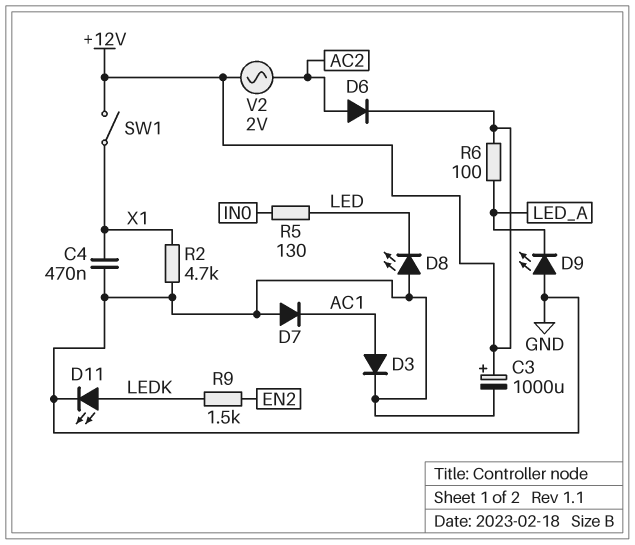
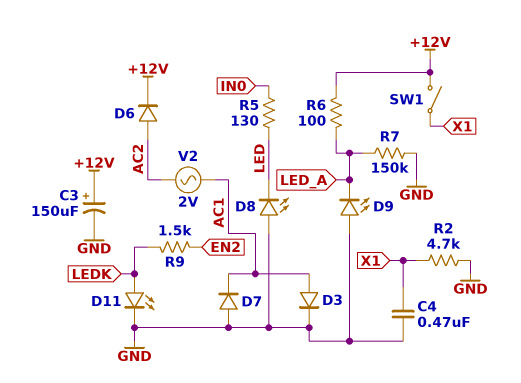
C3: 1000uF (plus +12V, minus GND) -> 150uF (plus +12V, minus GND)
R7: none -> 150k (GND, LED_A)
V2: AC 2V (+12V, AC2) -> AC 2V (AC1, AC2)

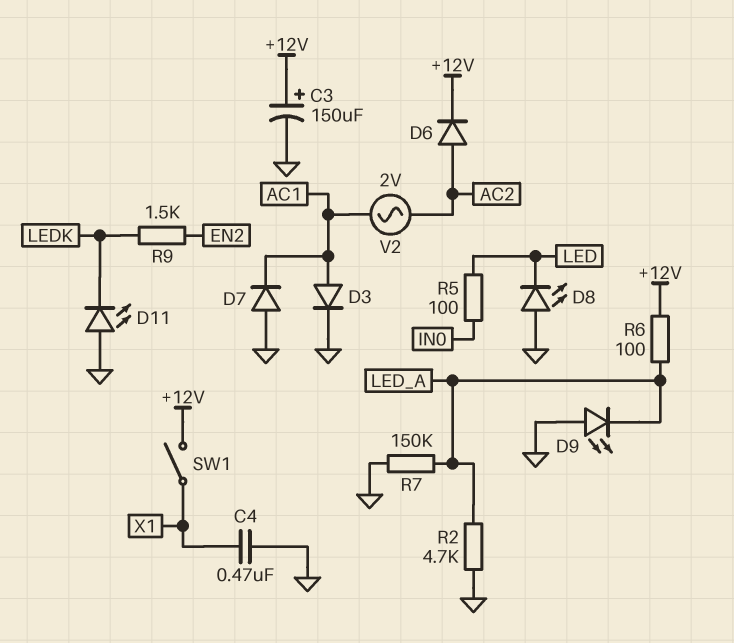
D11: LED (A LEDK, K GND) -> LED (A GND, K LEDK)
R2: 4.7k (GND, X1) -> 4.7k (GND, LED_A)
R5: 130 (IN0, LED) -> 100 (IN0, LED)

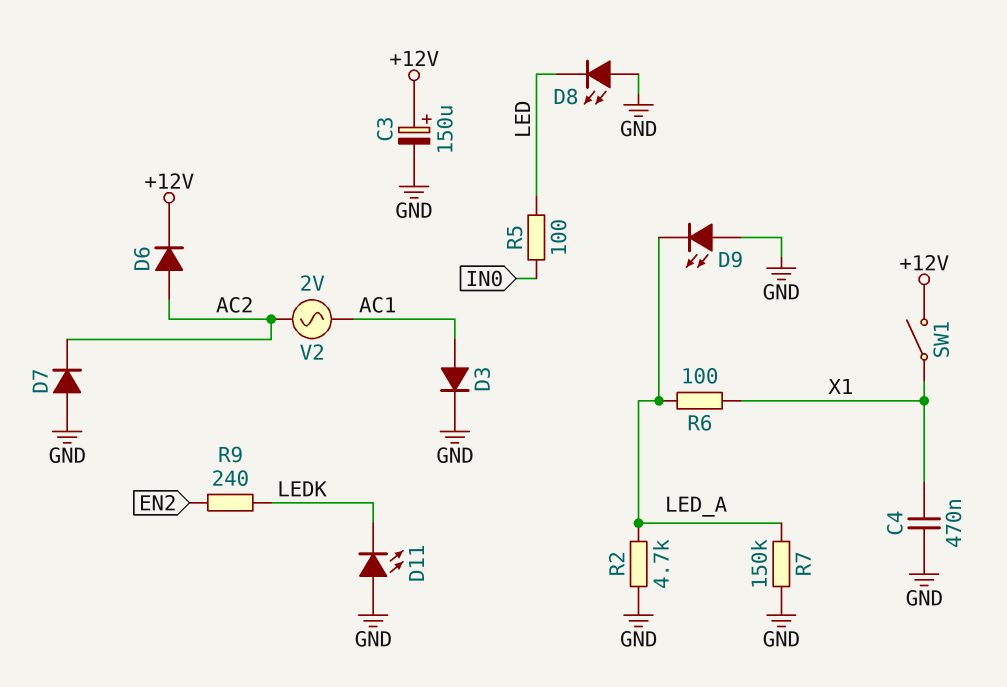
D7: diode (A GND, K AC1) -> diode (A GND, K AC2)
R6: 100 (+12V, LED_A) -> 100 (LED_A, X1)
R9: 1.5k (EN2, LEDK) -> 240 (EN2, LEDK)

